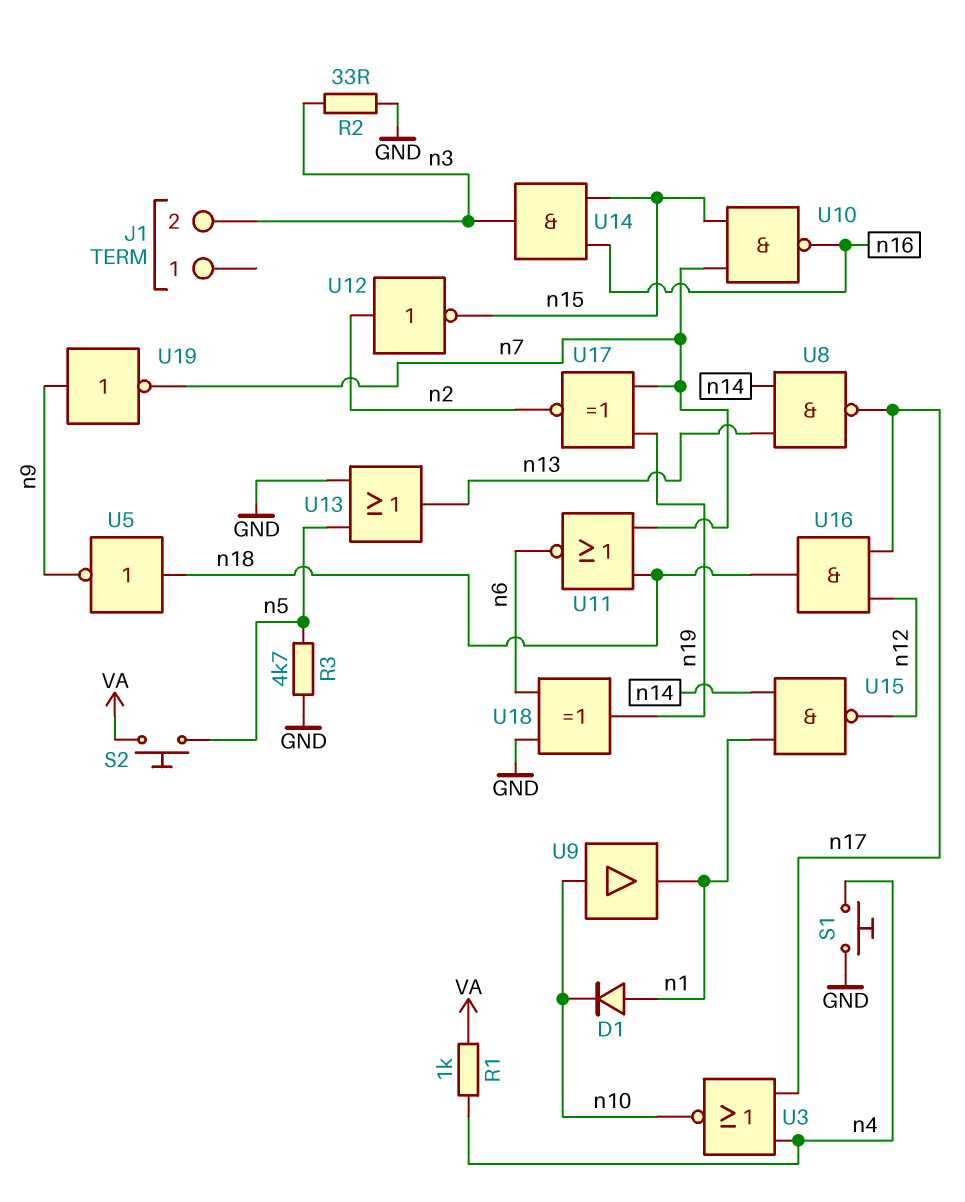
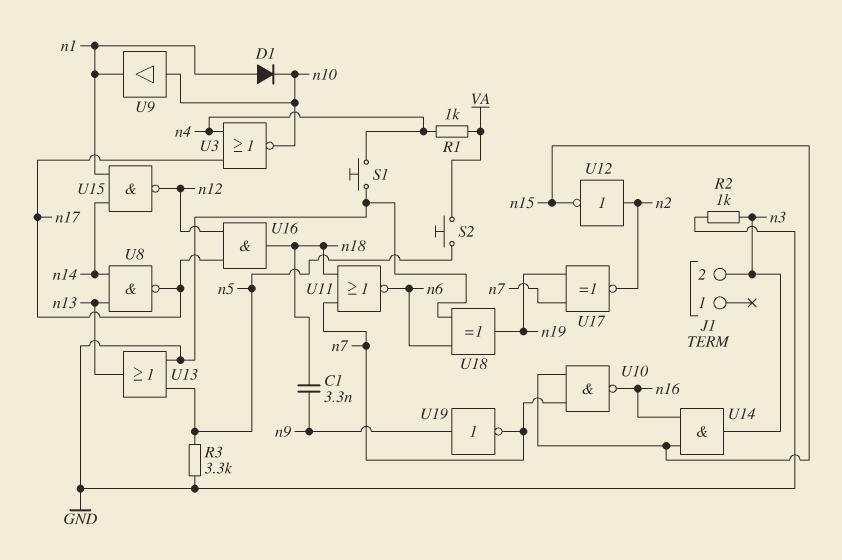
C1: none -> 3.3nF (n9, n18)
R2: 33 (GND, n3) -> 1k (GND, n3)
R3: 4.7k (GND, n5) -> 3.3k (GND, n5)
U5: NOT (in n18, out n9) -> none

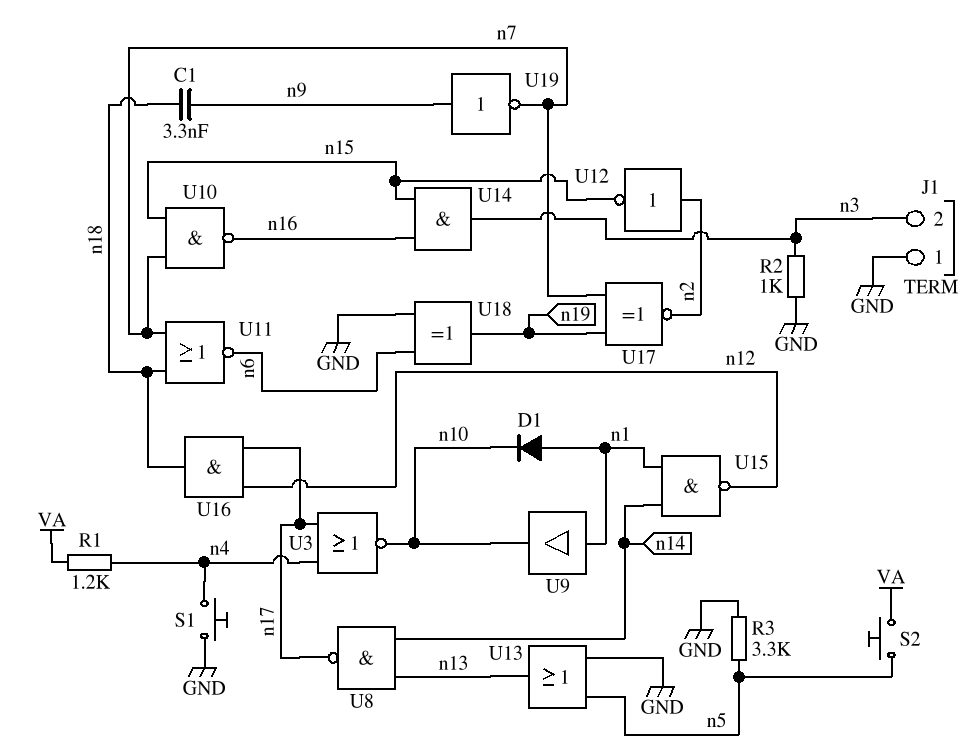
J1 pin 1: none -> GND
R1: 1k (VA, n4) -> 1.2k (VA, n4)
U9: buffer (in n10, out n1) -> buffer (in n1, out n10)

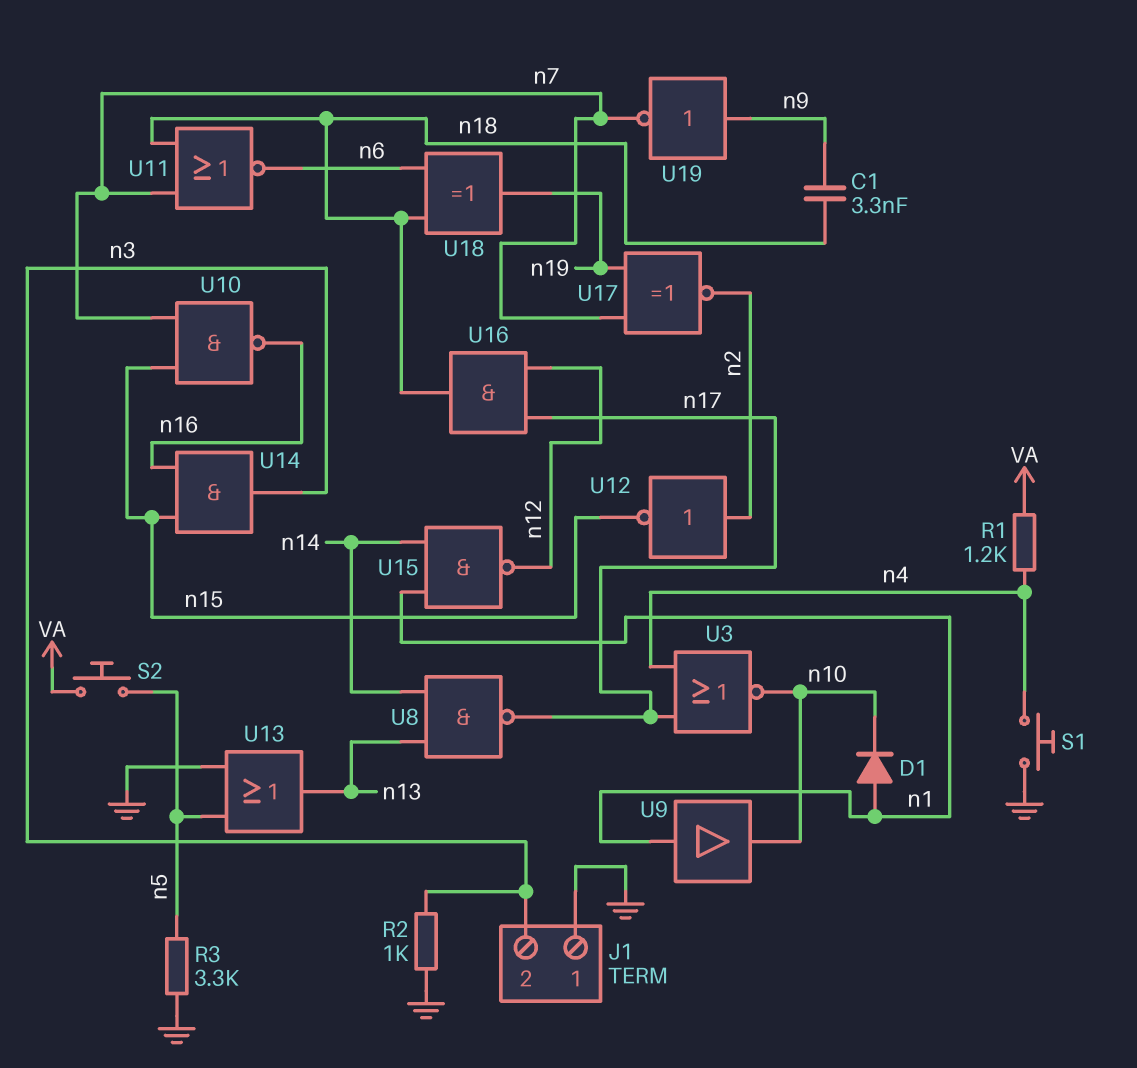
U18: XOR (in GND, in n6, out n19) -> XOR (in n6, in n18, out n19)

